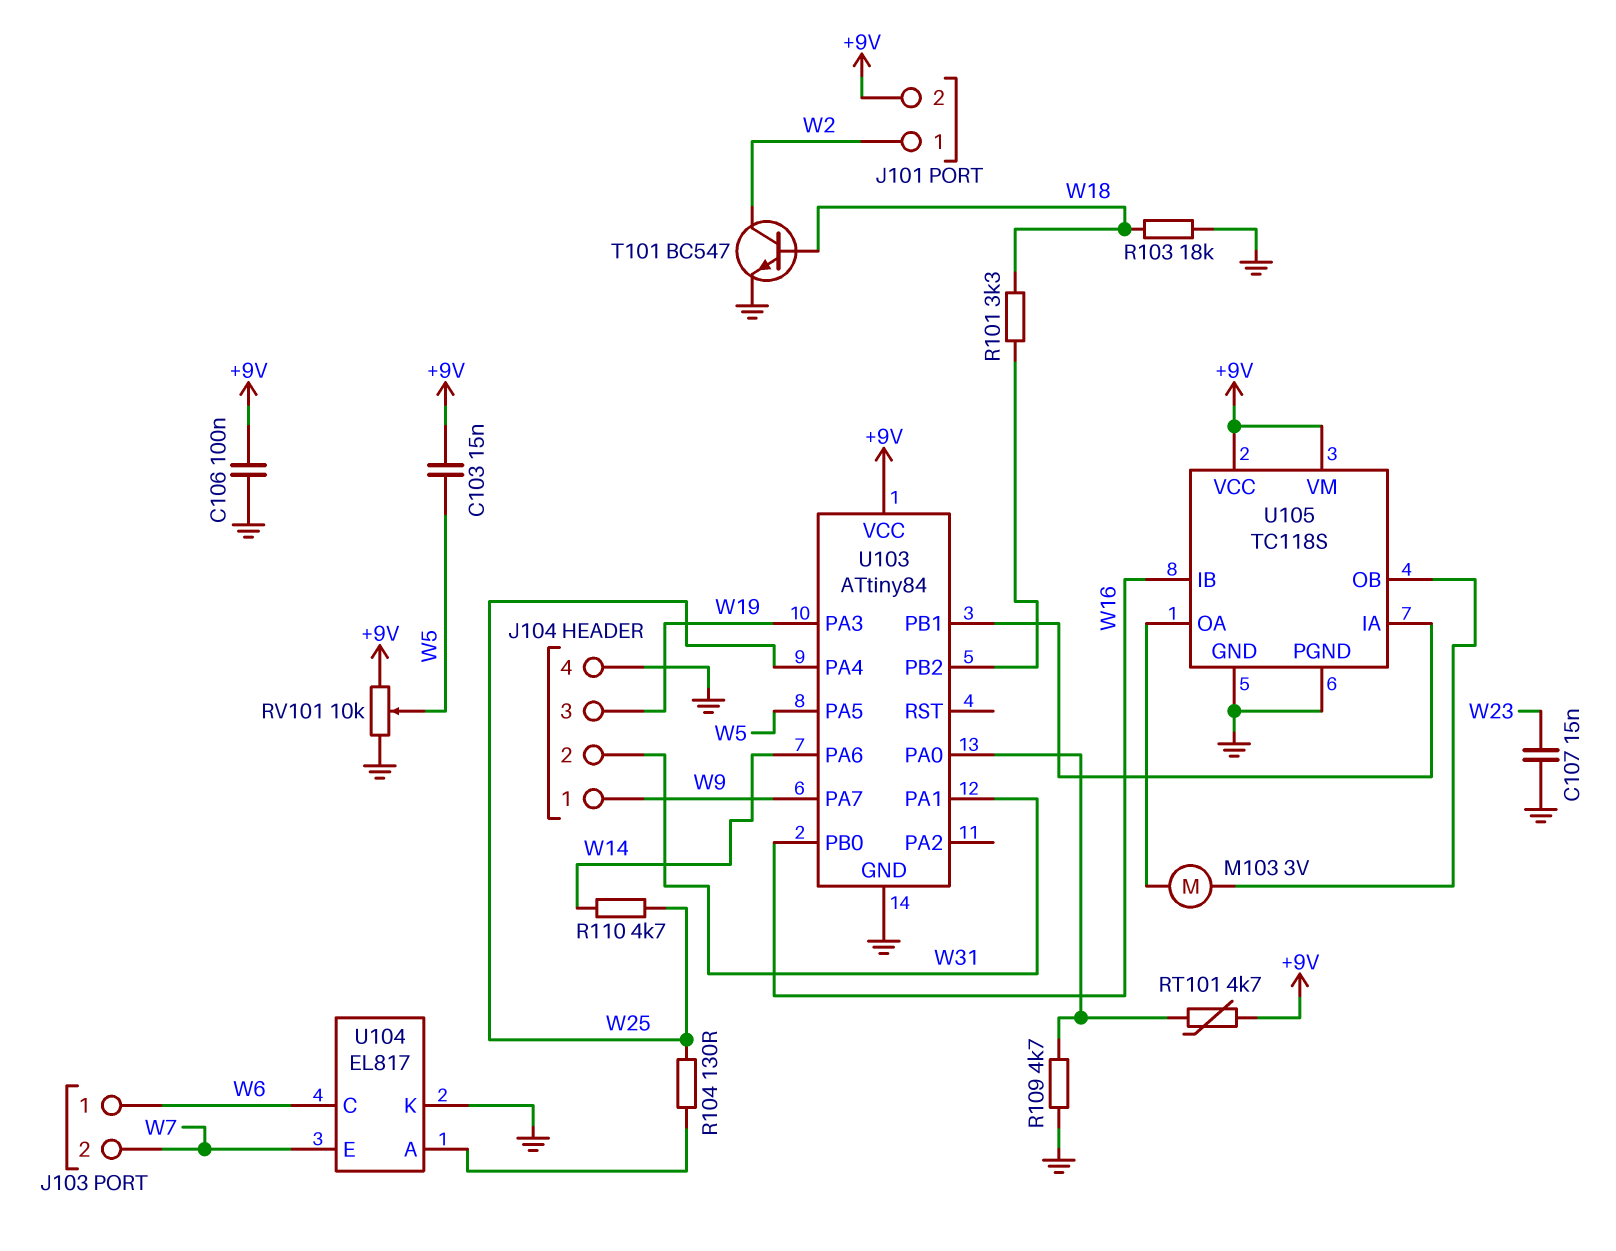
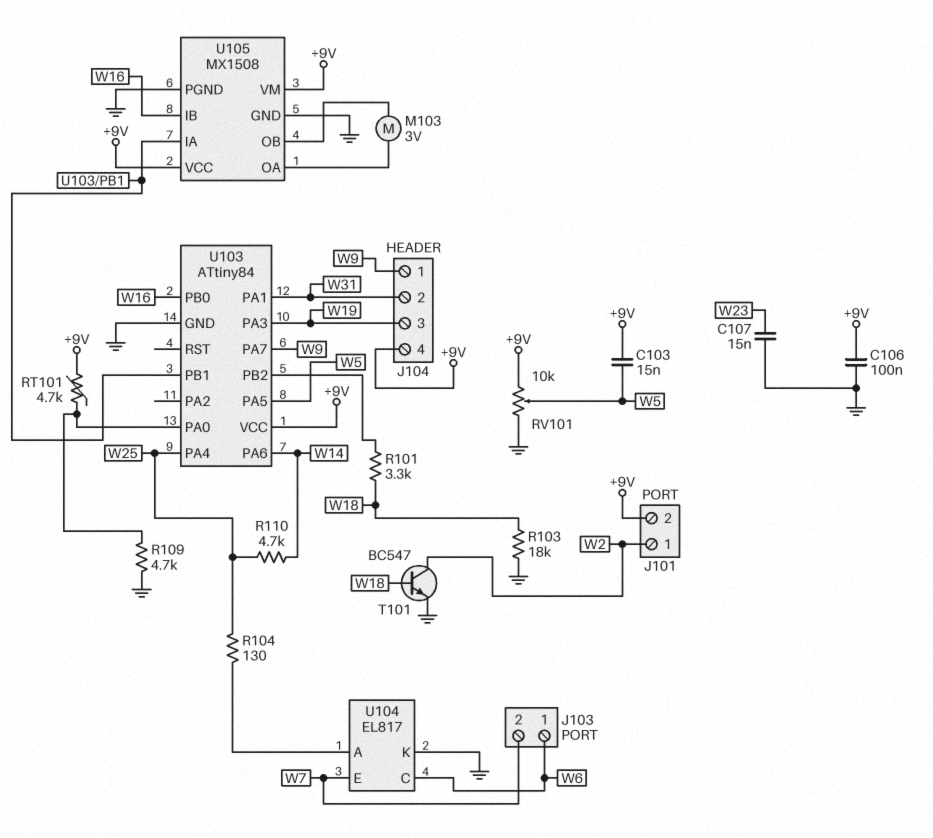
J104 pin 4: GND -> +9V
U105: TC118S -> MX1508

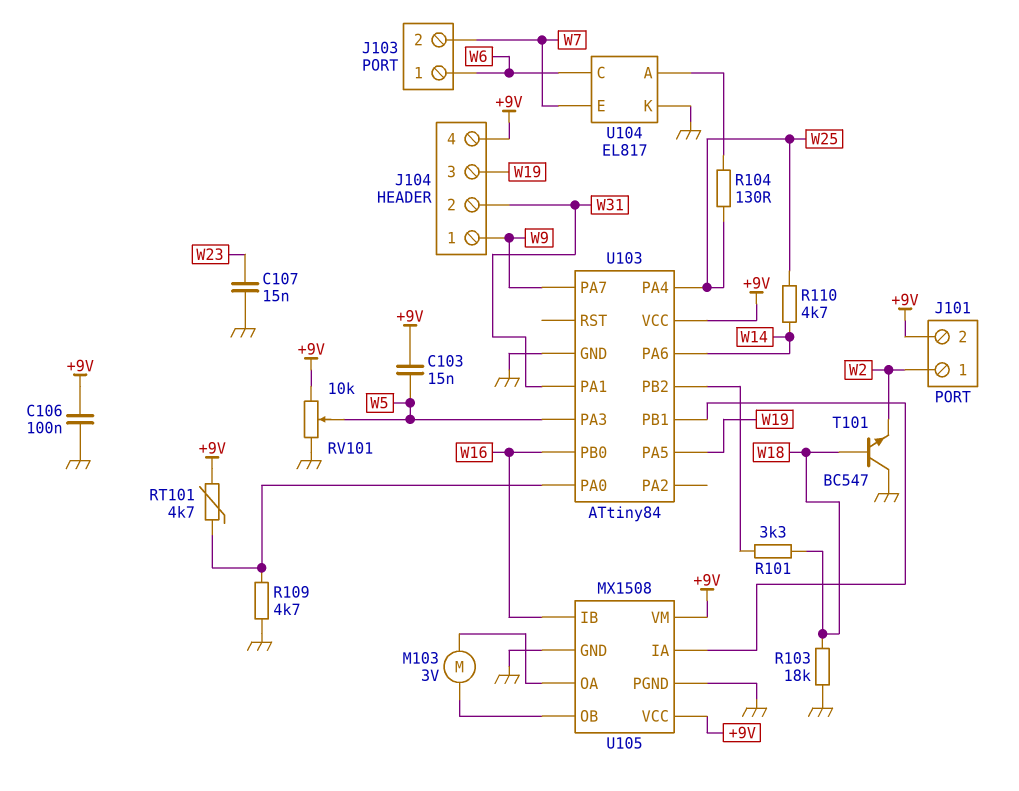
T101: NPN BC547 (B W18, C W2, E GND) -> NPN BC547 (B W18, C GND, E W2)
U103 pin PA3: W19 -> W5
U103 pin PA5: W5 -> W19

